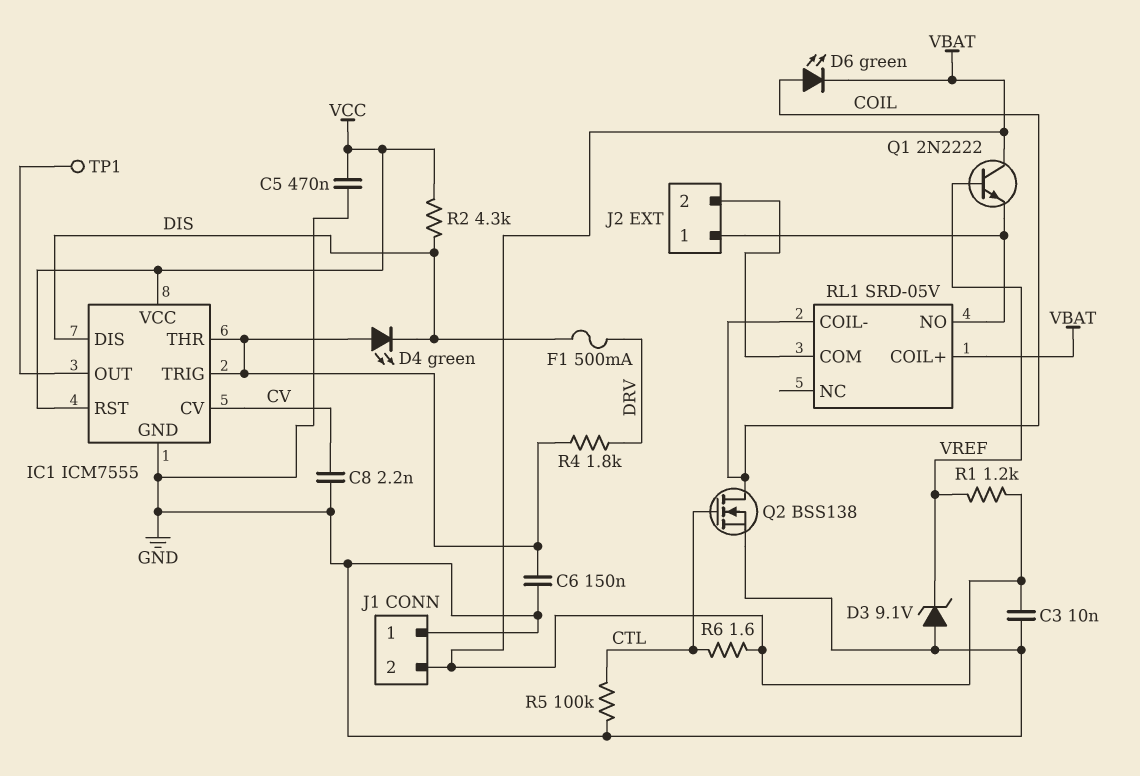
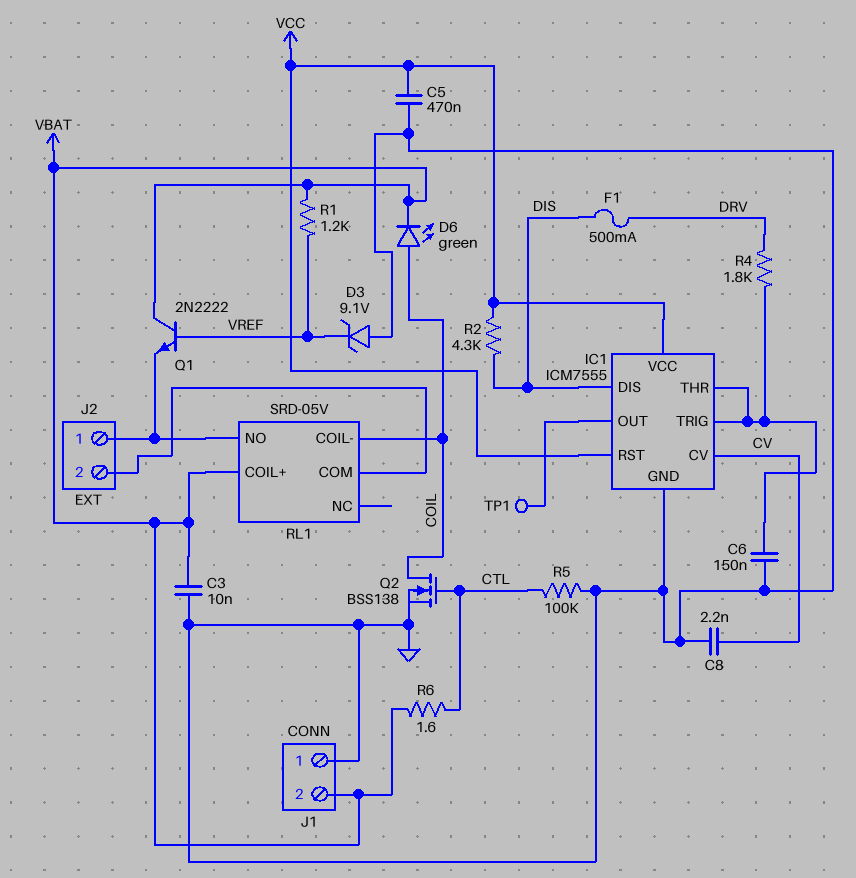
D4: LED green (A IC1/THR, K DIS) -> none

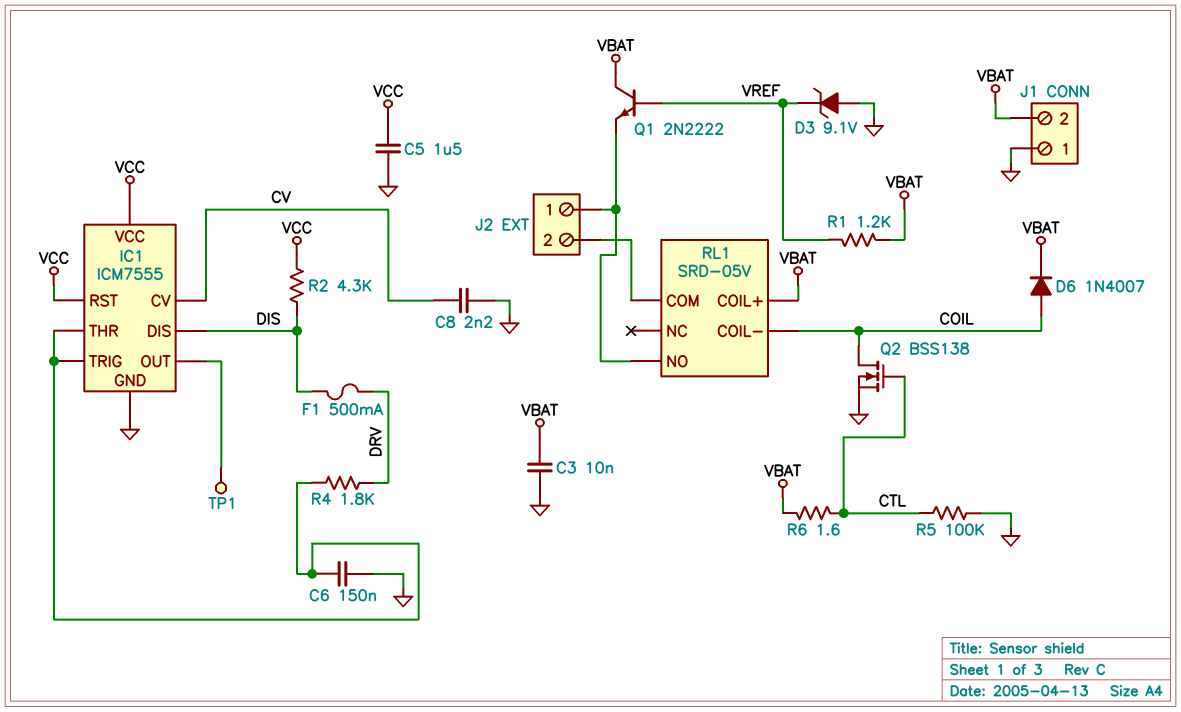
C5: 470nF (GND, VCC) -> 1.5uF (GND, VCC)
D6: LED green (A COIL, K VBAT) -> diode 1N4007 (A COIL, K VBAT)

